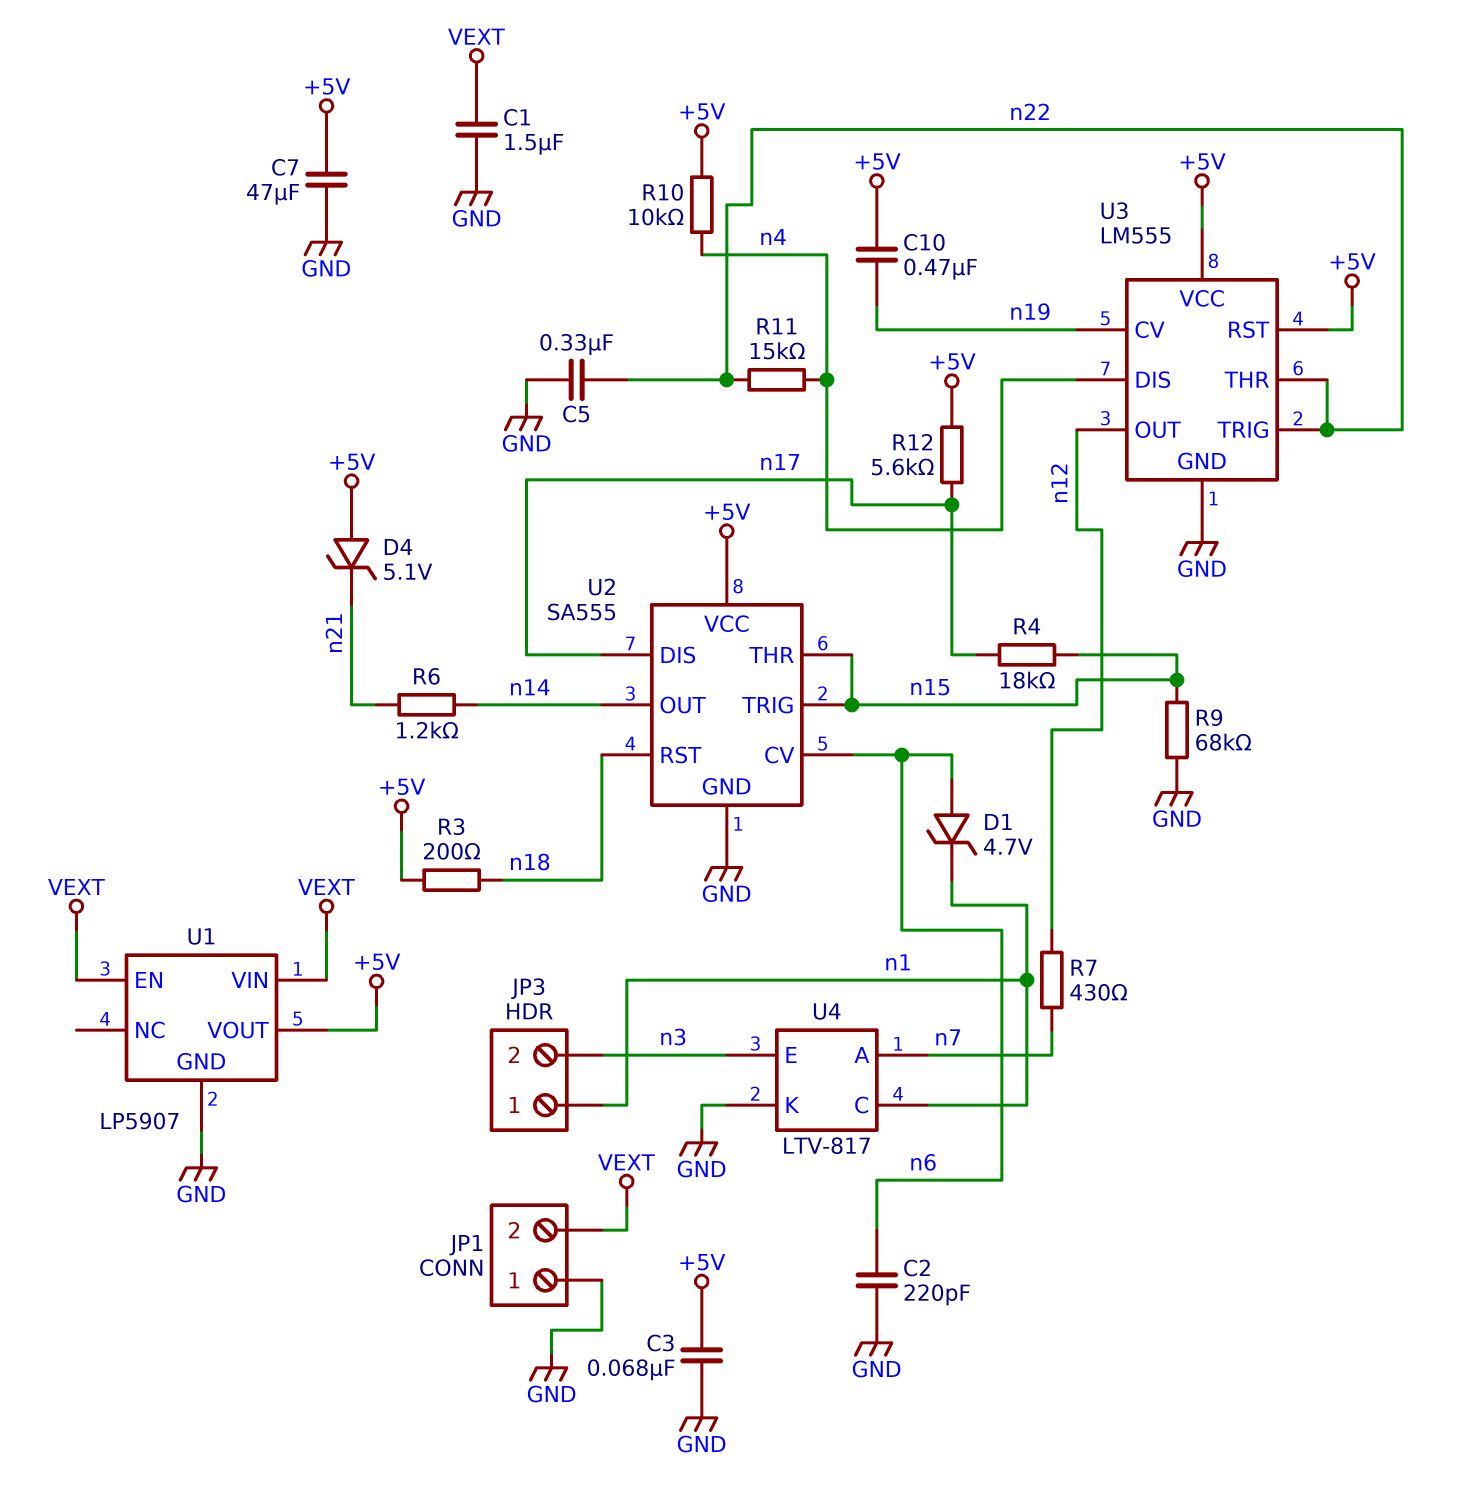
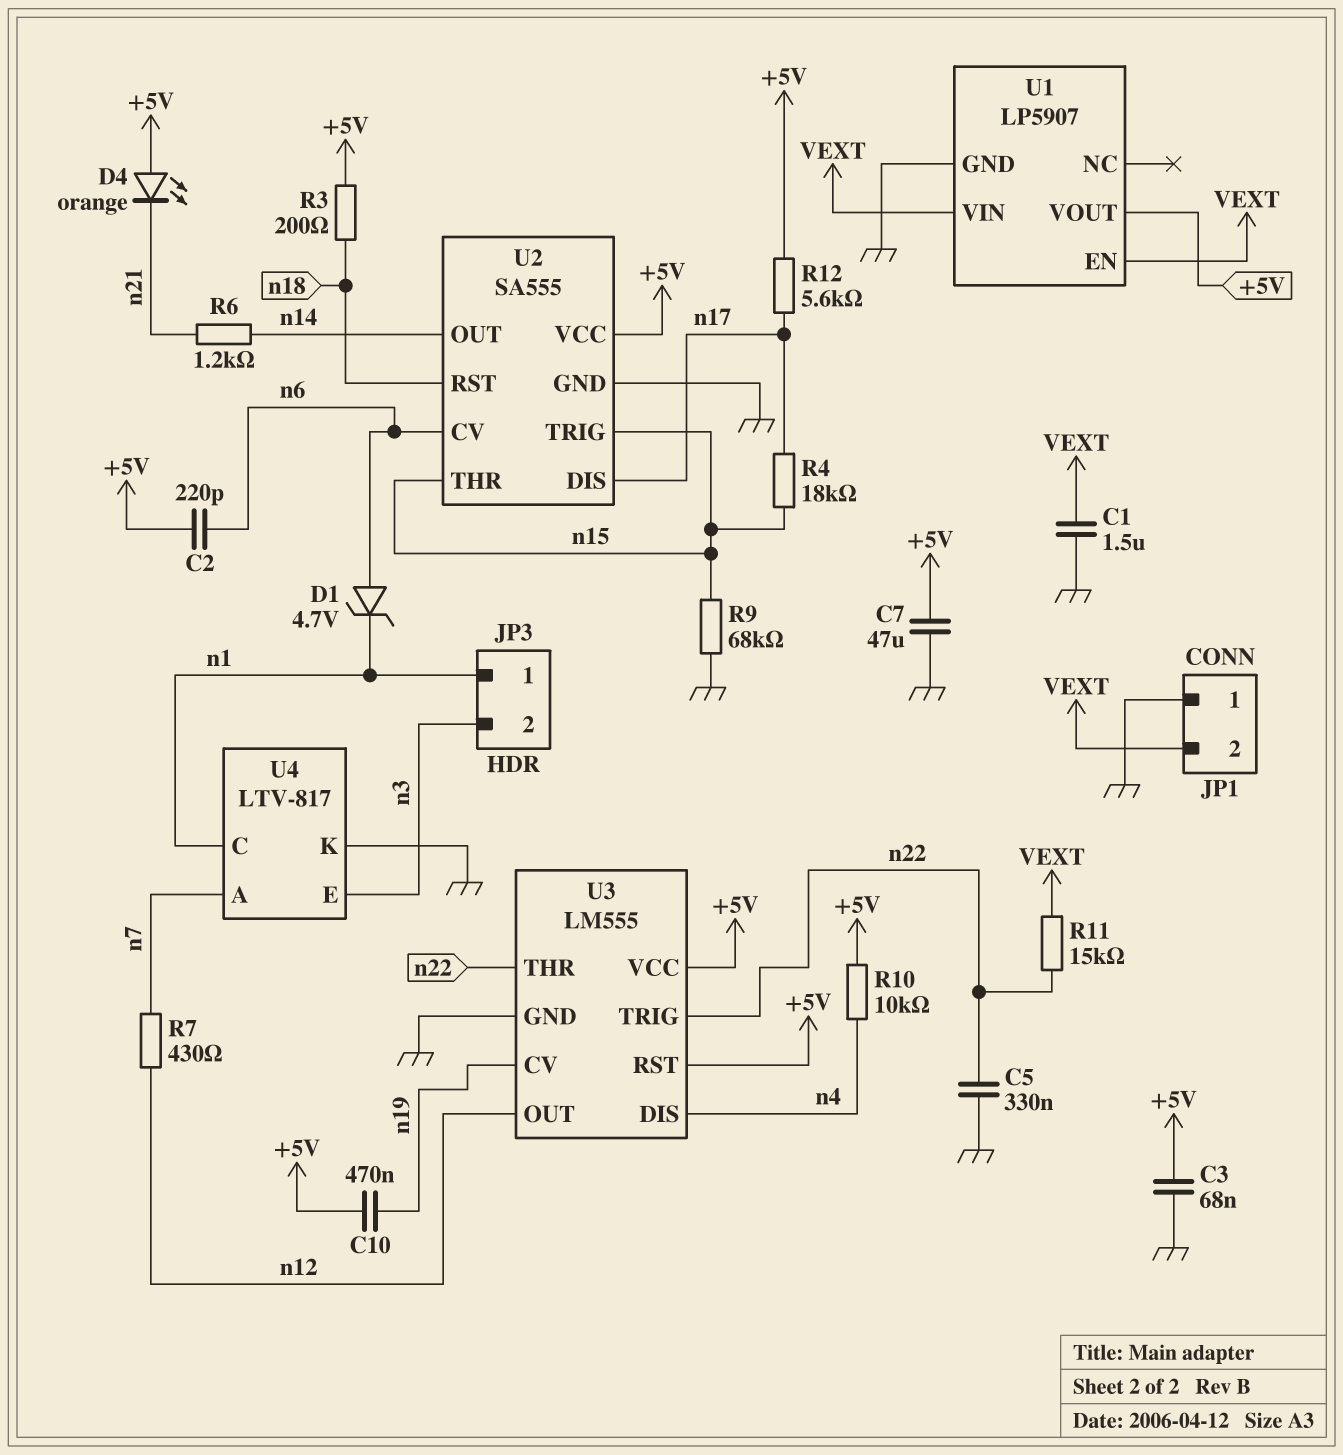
C2: 220pF (GND, n6) -> 220pF (+5V, n6)
D4: zener 5.1V (A +5V, K n21) -> LED orange (A +5V, K n21)
R11: 15k (n4, n22) -> 15k (VEXT, n22)

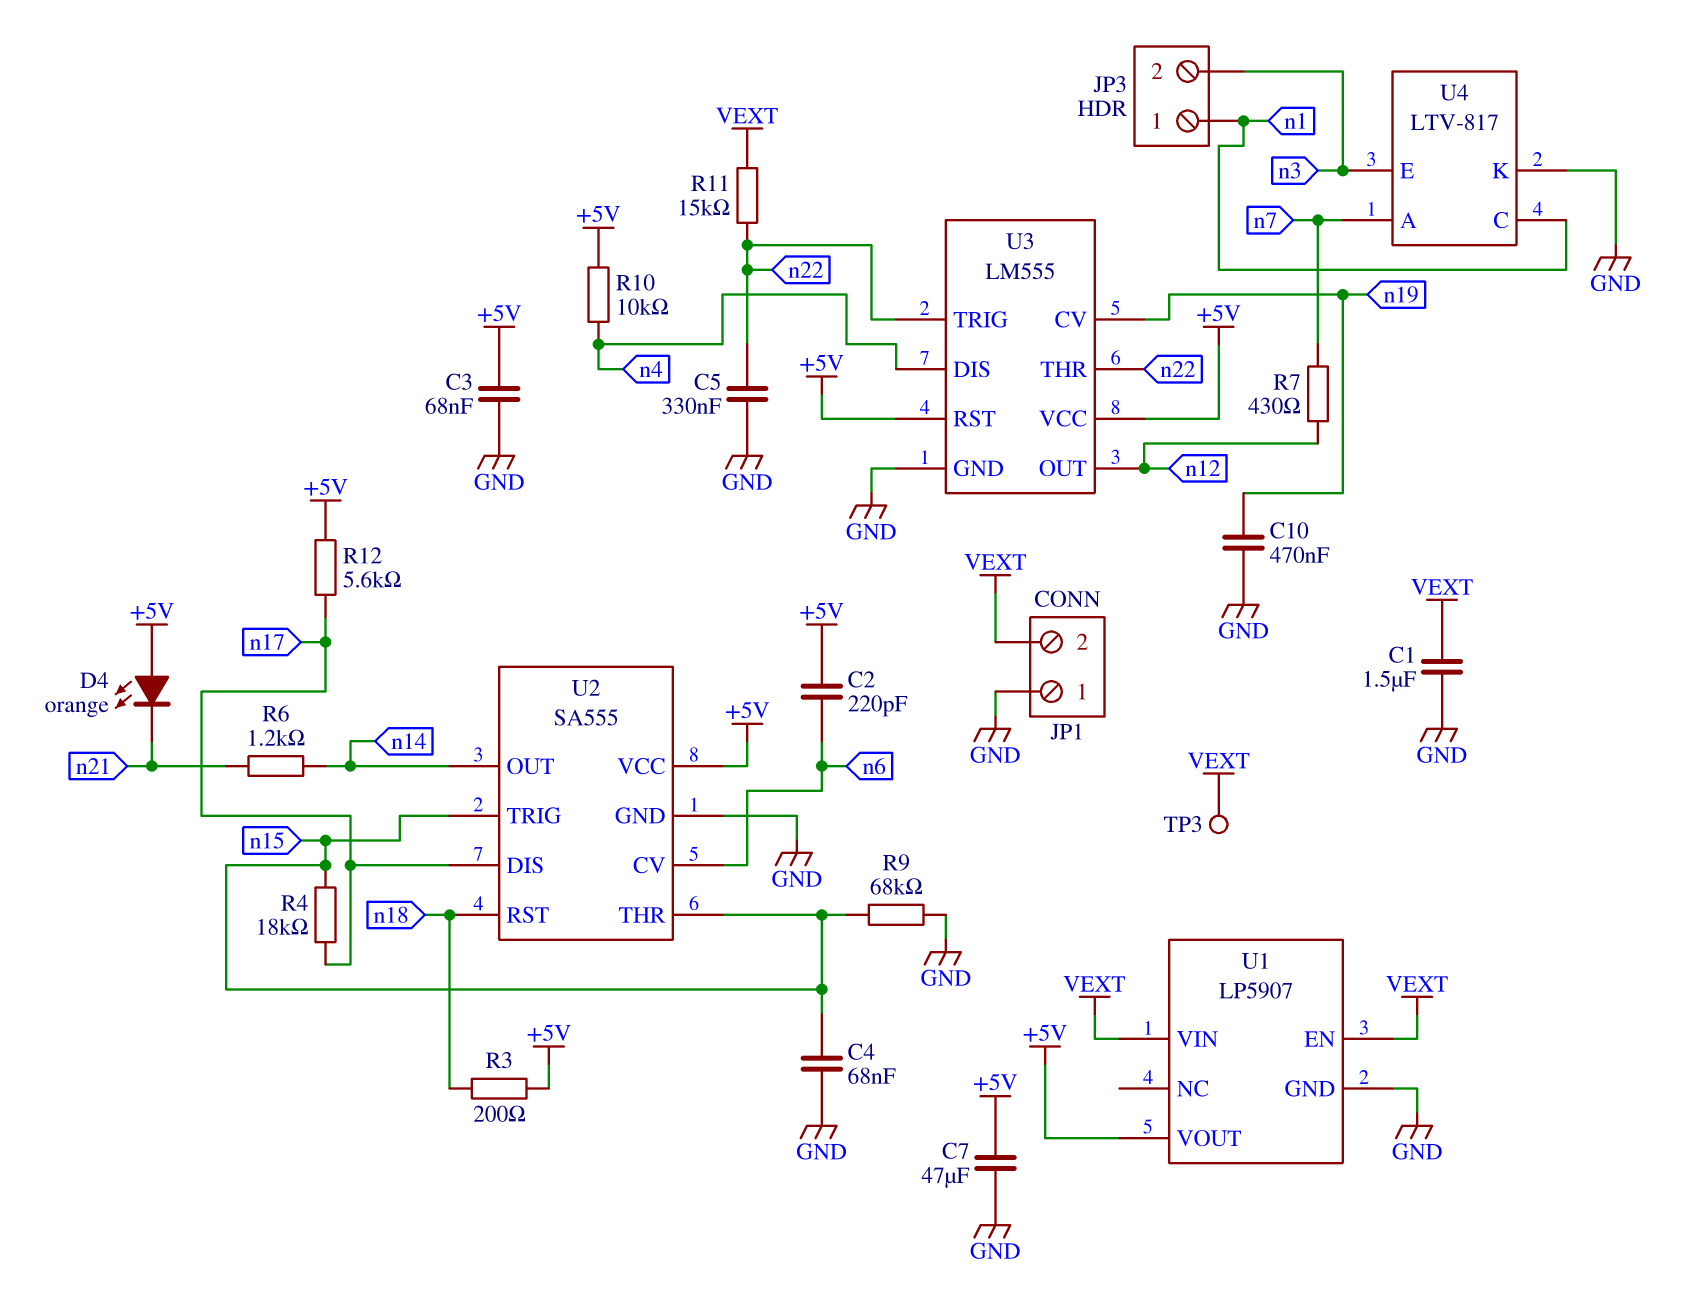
C4: none -> 68nF (GND, n15)
C10: 470nF (+5V, n19) -> 470nF (GND, n19)
D1: zener 4.7V (A n6, K n1) -> none
TP3: none -> test point (VEXT)

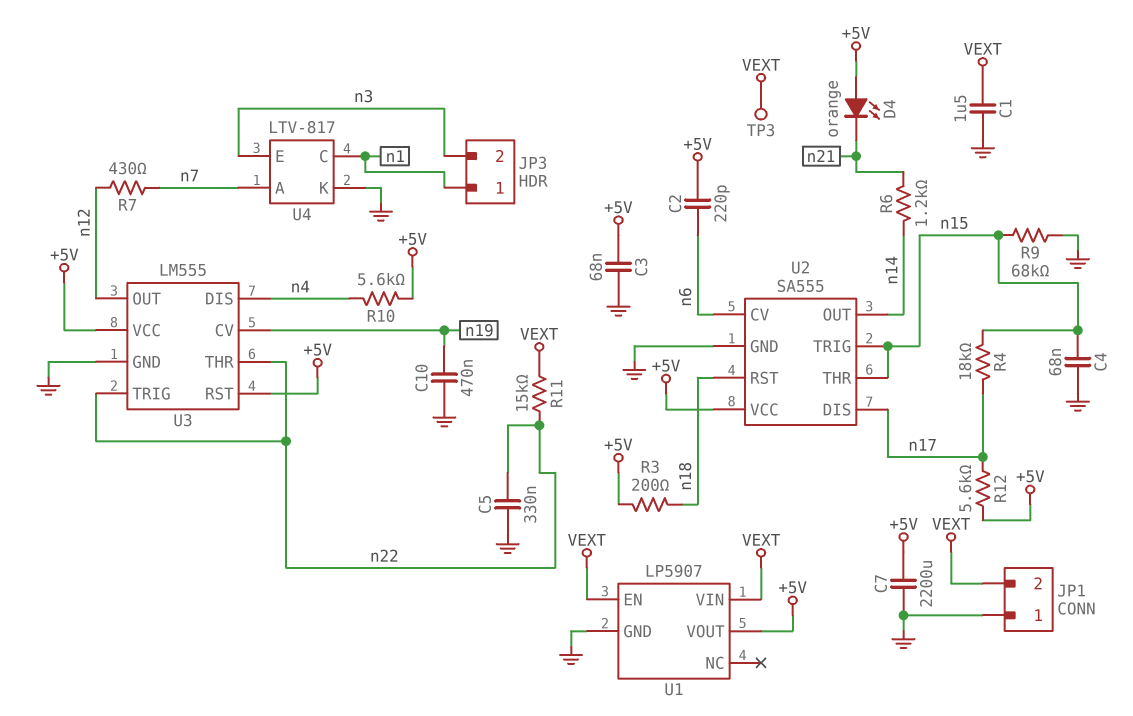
C7: 47uF (+5V, GND) -> 2200uF (+5V, GND)
R10: 10k (+5V, n4) -> 5.6k (+5V, n4)

